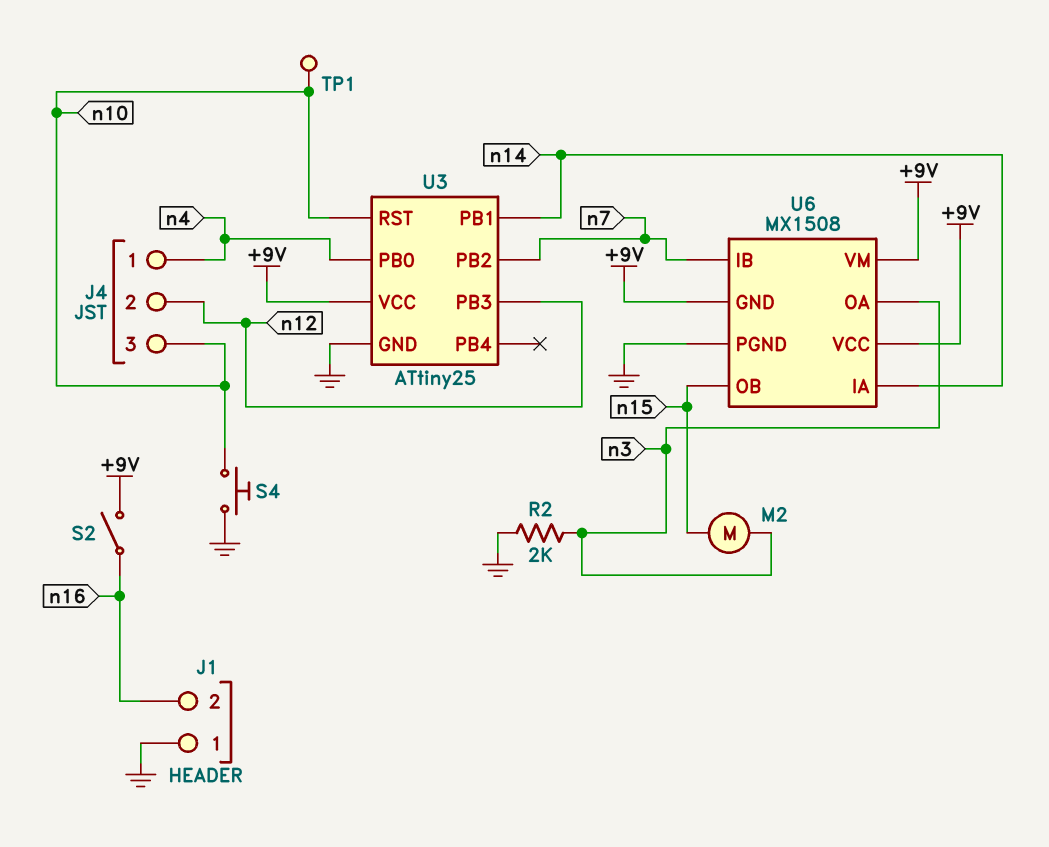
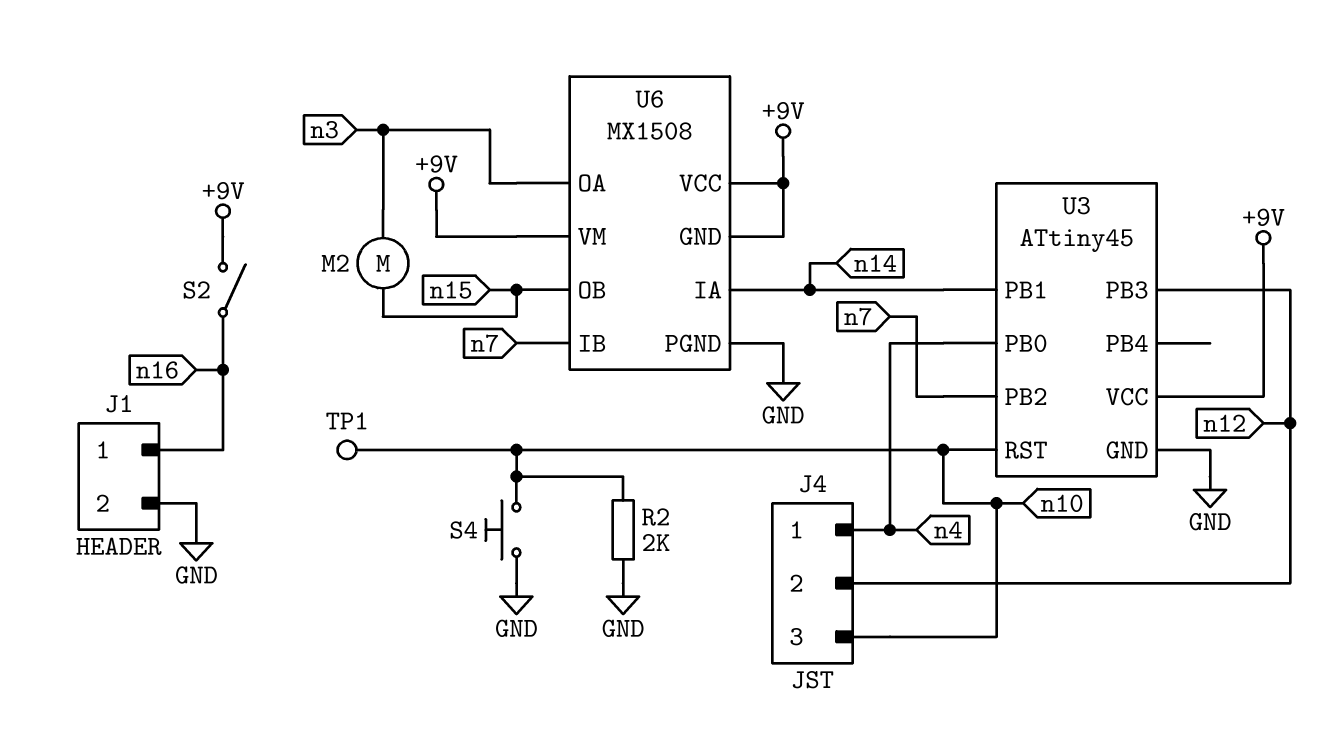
J1 pin 1: GND -> n16
J1 pin 2: n16 -> GND
R2: 2k (GND, n3) -> 2k (GND, n10)
U3: ATtiny25 -> ATtiny45

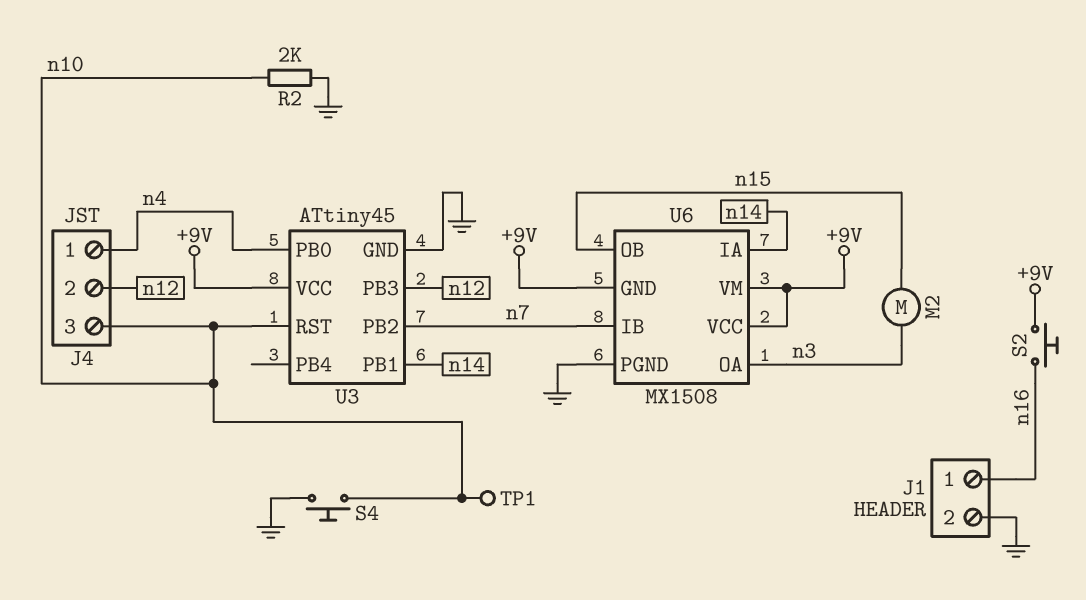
S2: switch (+9V, n16) -> button (+9V, n16)

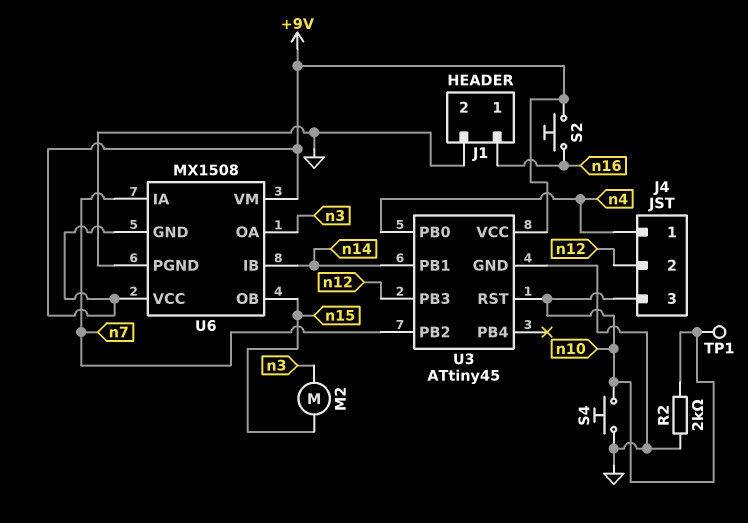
U6 pin IA: n14 -> n7
U6 pin IB: n7 -> n14

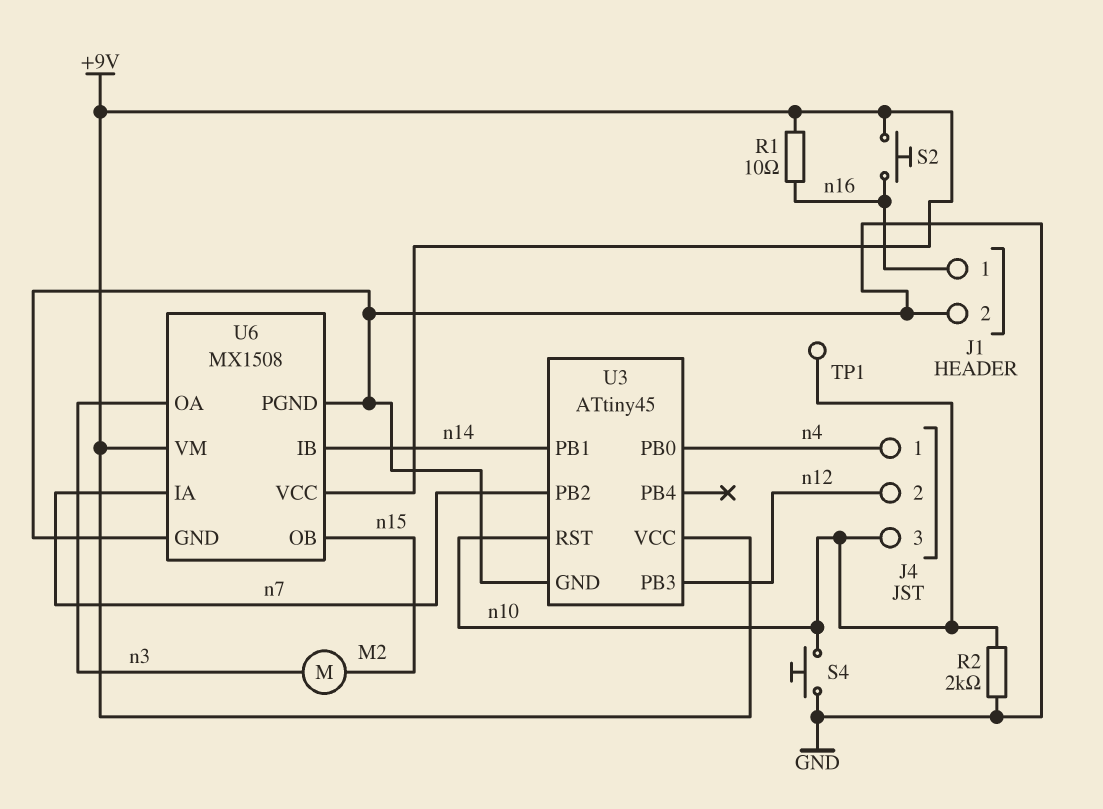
R1: none -> 10 (+9V, n16)
U6 pin GND: +9V -> GND

